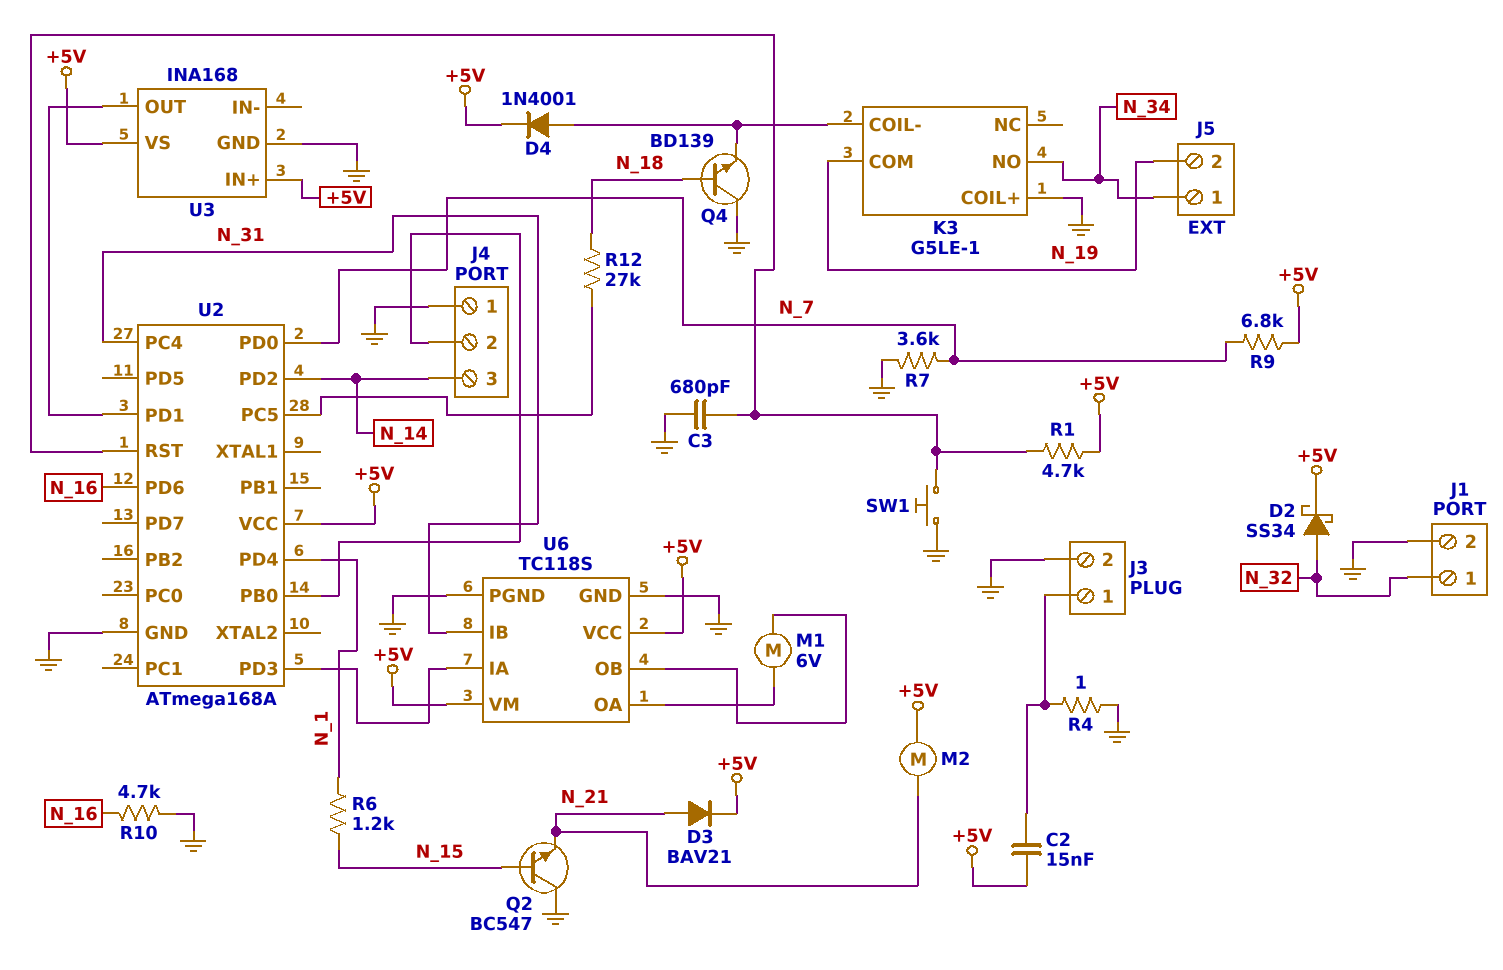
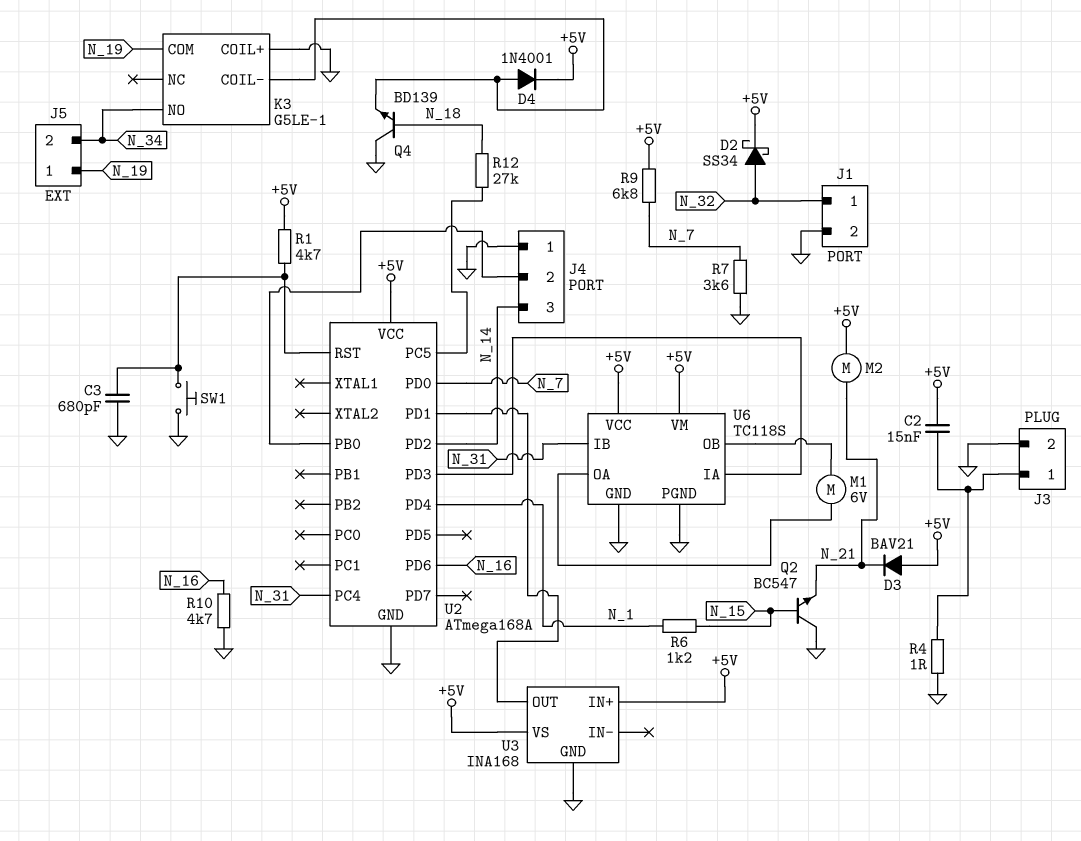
D3: diode BAV21 (A N_21, K +5V) -> diode BAV21 (A +5V, K N_21)
J5 pin 1: N_34 -> N_19
J5 pin 2: N_19 -> N_34

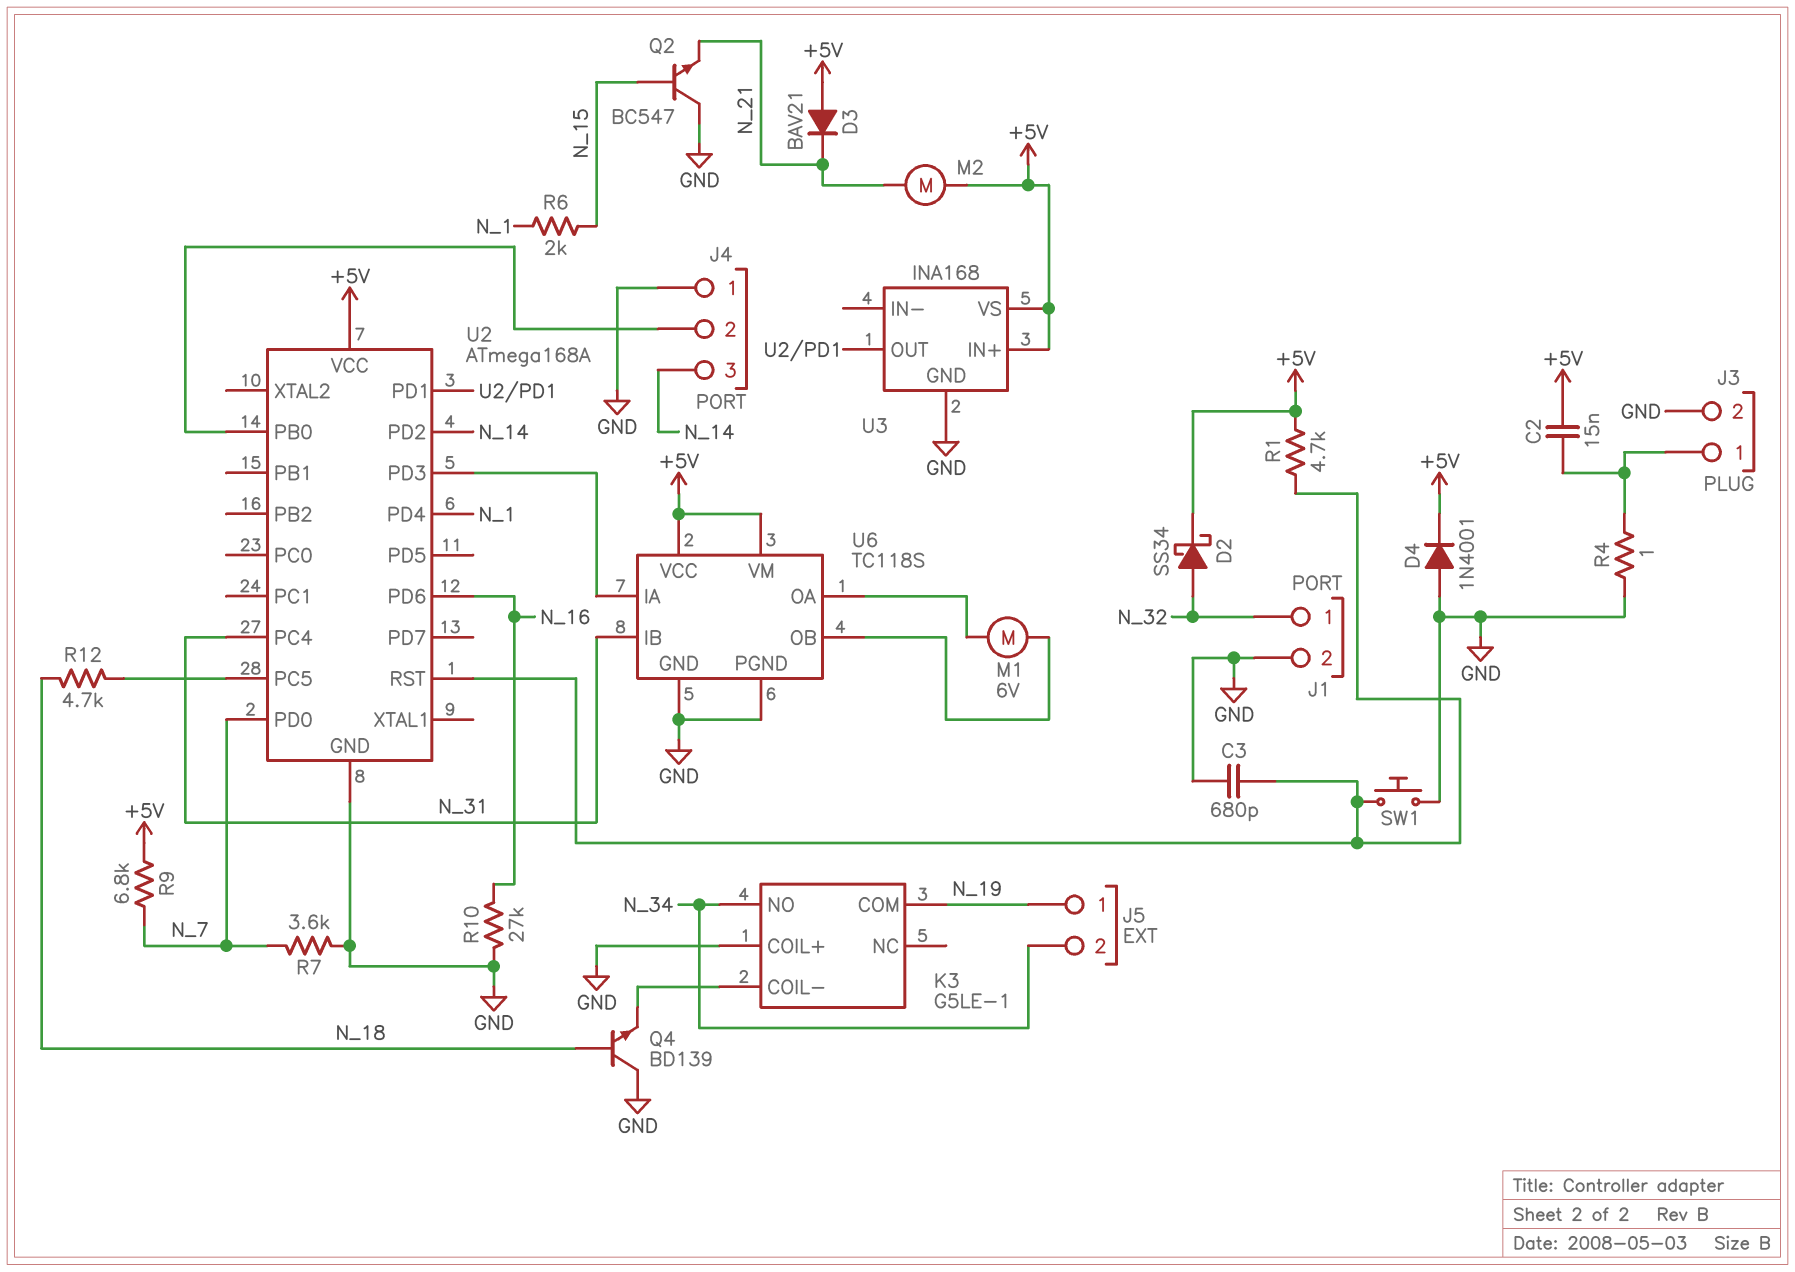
D4: diode 1N4001 (A K3/COIL-, K +5V) -> diode 1N4001 (A GND, K +5V)
R6: 1.2k (N_1, N_15) -> 2k (N_1, N_15)
R10: 4.7k (GND, N_16) -> 27k (GND, N_16)
R12: 27k (N_18, U2/PC5) -> 4.7k (N_18, U2/PC5)

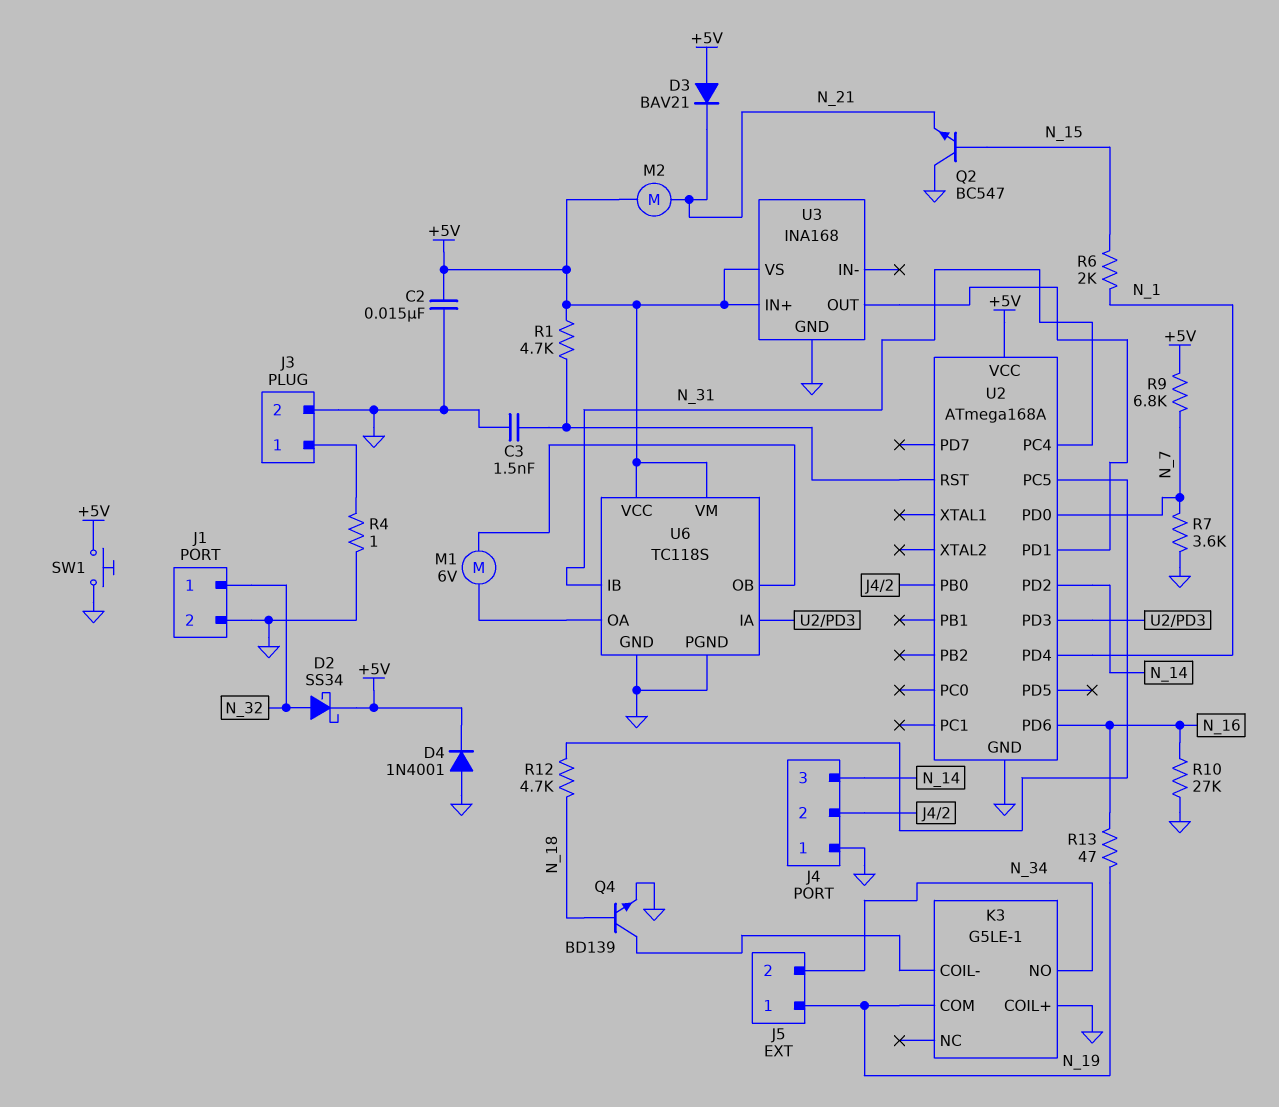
C2: 15nF (+5V, J3/1) -> 15nF (+5V, GND)
C3: 680pF (GND, U2/RST) -> 1.5nF (GND, U2/RST)
Q4: NPN BD139 (B N_18, C GND, E K3/COIL-) -> NPN BD139 (B N_18, C K3/COIL-, E GND)
R13: none -> 47 (N_16, N_19)
SW1: button (GND, U2/RST) -> button (+5V, GND)

